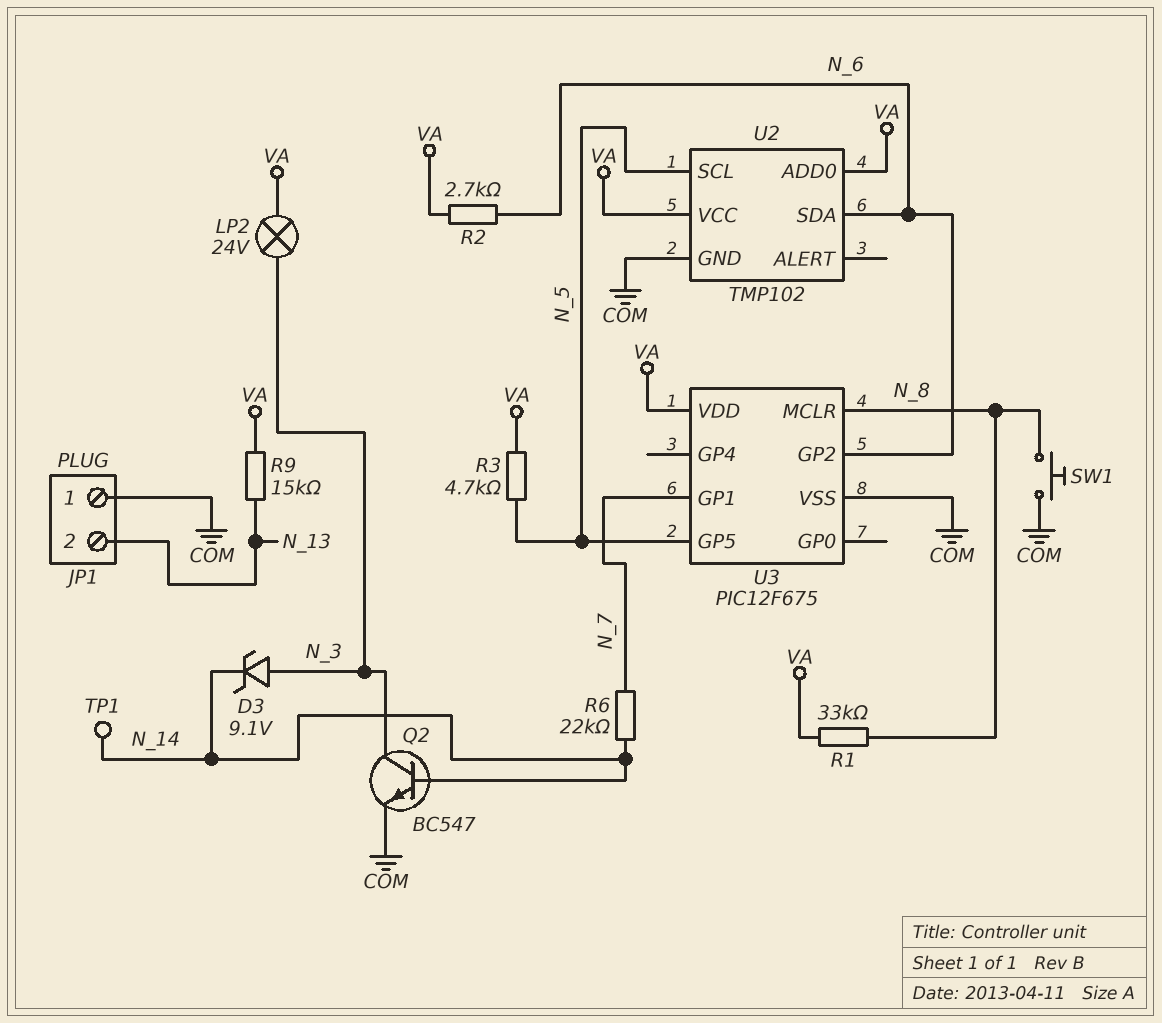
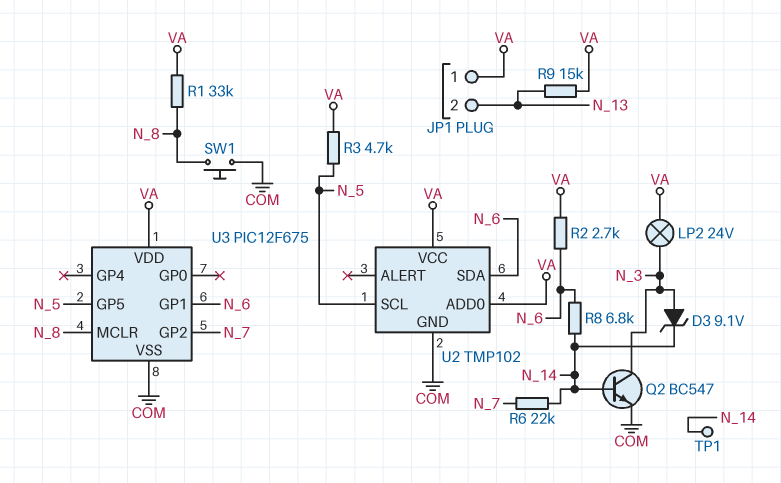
JP1 pin 1: COM -> VA
R8: none -> 6.8k (N_6, N_14)
U3 pin GP1: N_7 -> N_6
U3 pin GP2: N_6 -> N_7

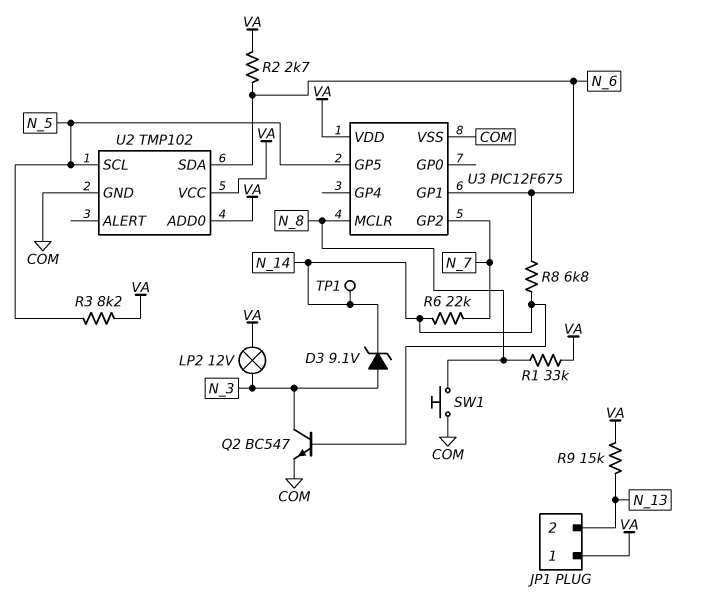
LP2: lamp 24V (N_3, VA) -> lamp 12V (N_3, VA)
R3: 4.7k (N_5, VA) -> 8.2k (N_5, VA)

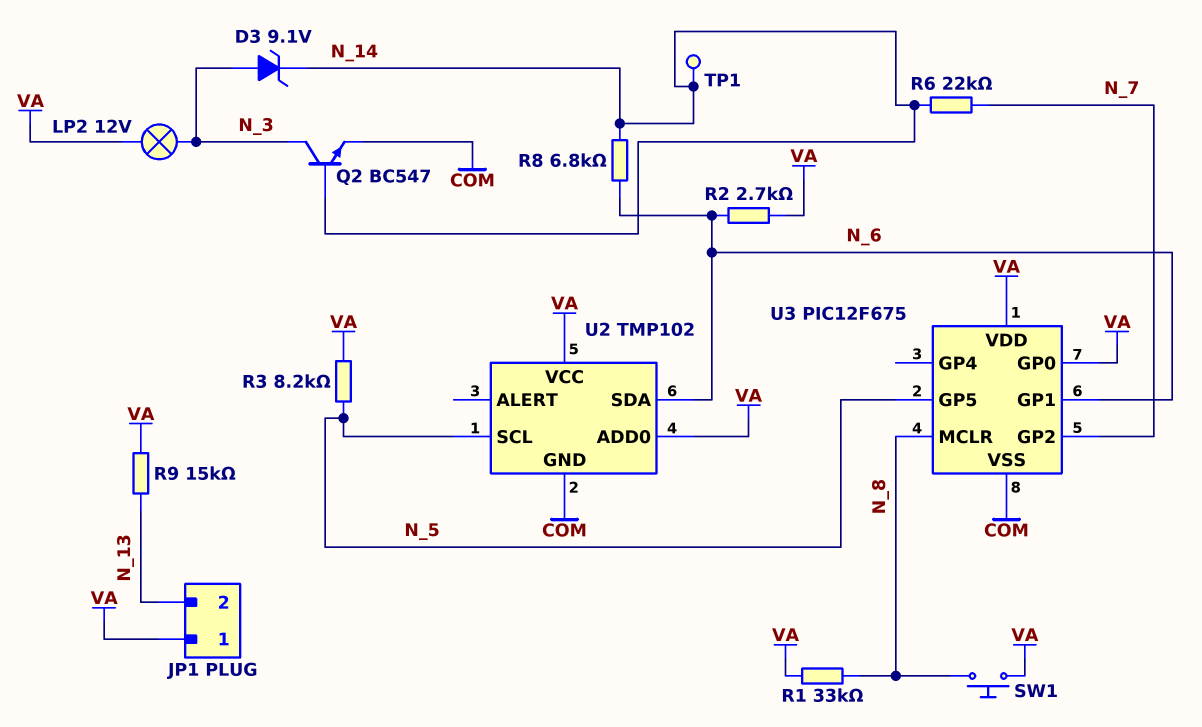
SW1: button (COM, N_8) -> button (N_8, VA)
U3 pin GP0: none -> VA

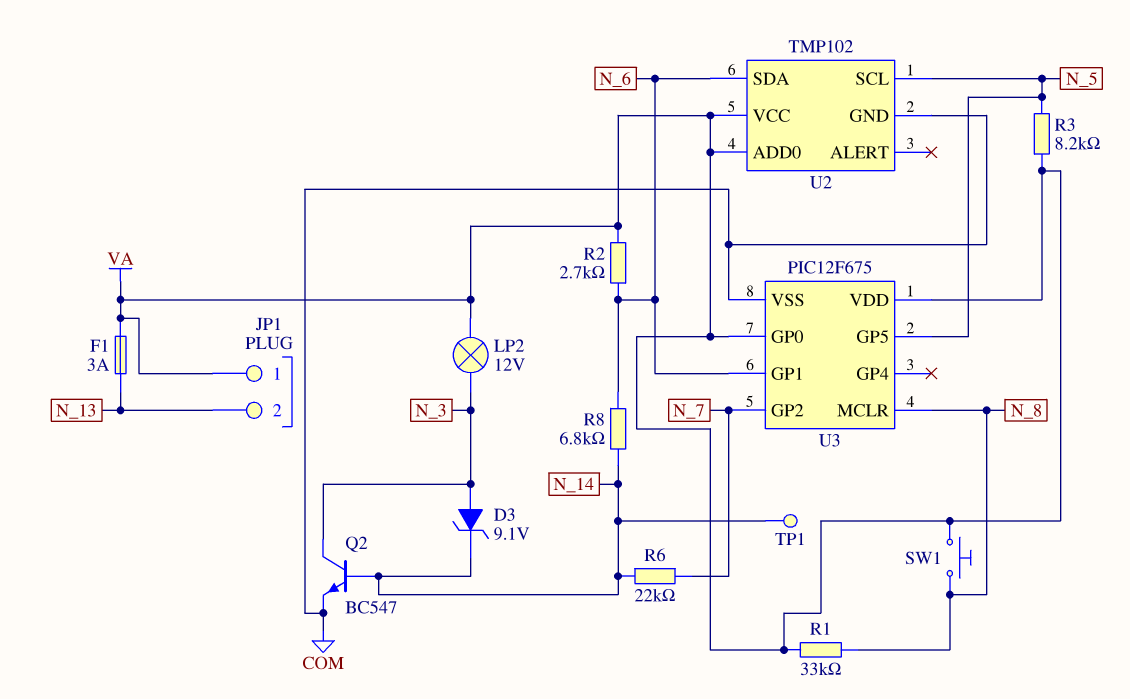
F1: none -> 3A (N_13, VA)
R9: 15k (N_13, VA) -> none

